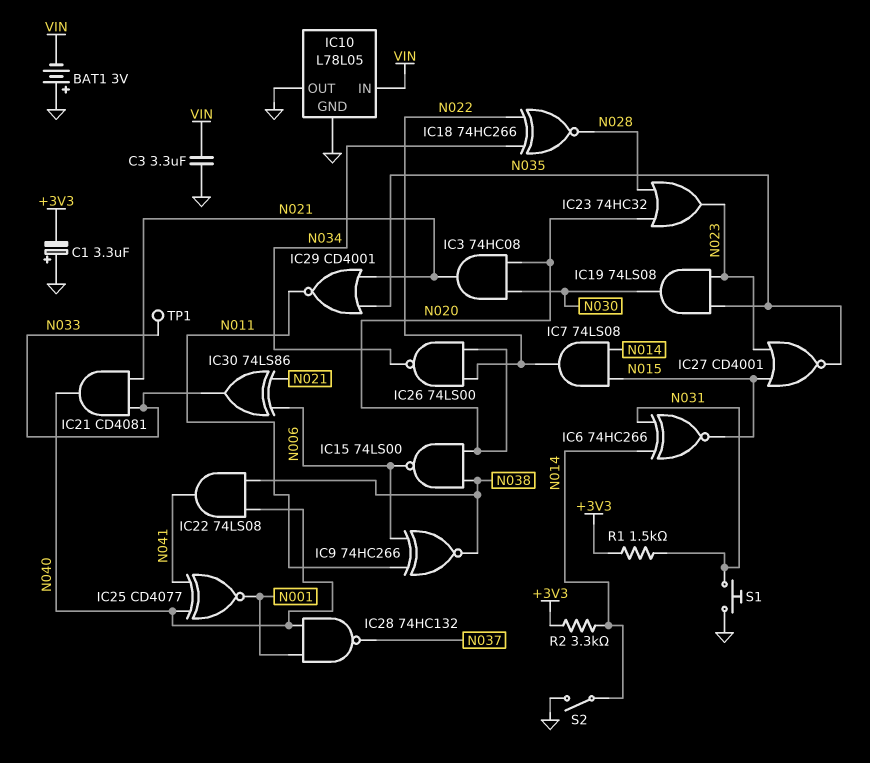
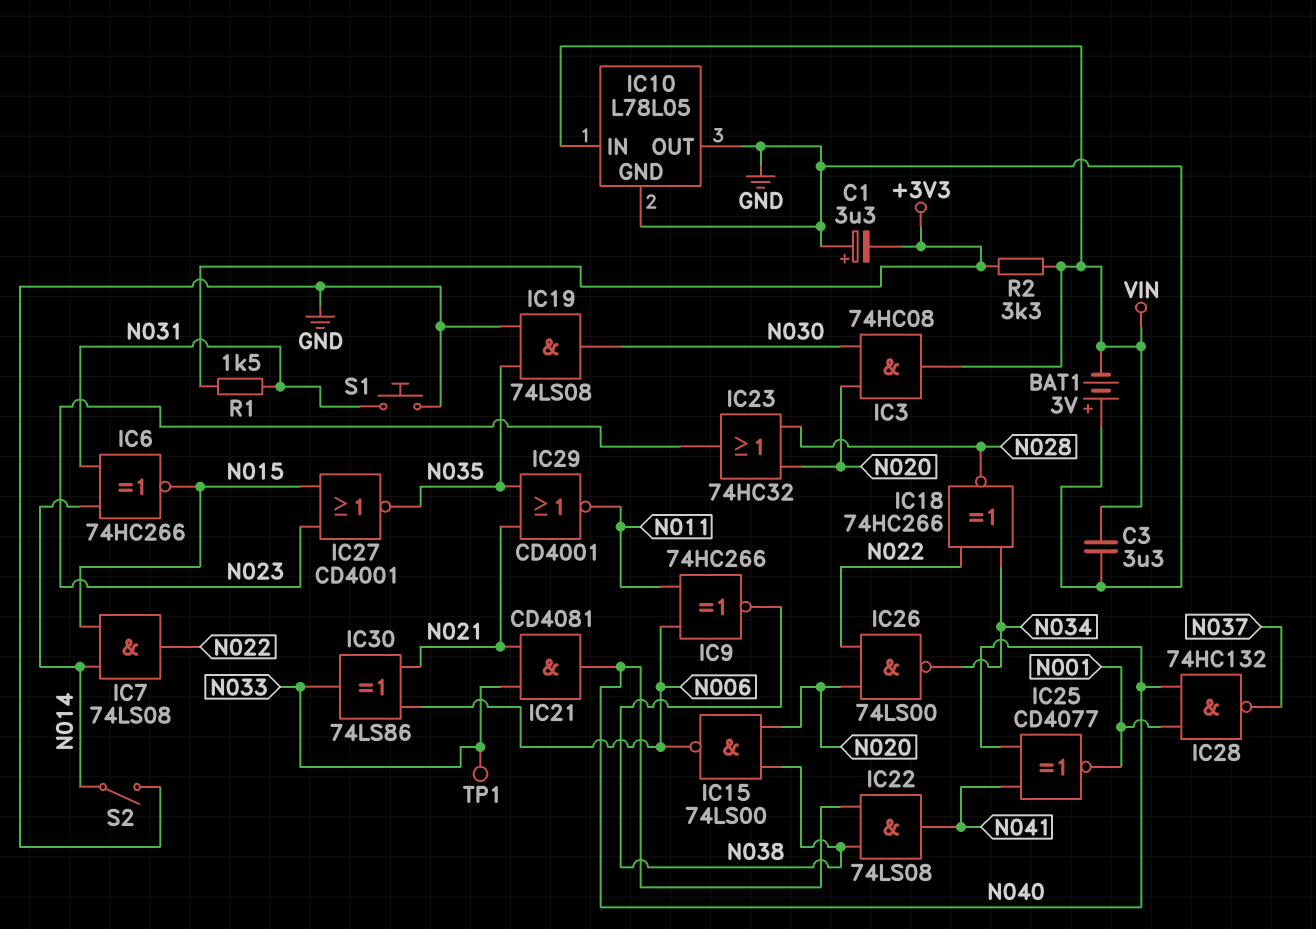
IC3: AND 74HC08 (in N020, in N030, out N021) -> AND 74HC08 (in N020, in N030, out VIN)
IC19: AND 74LS08 (in N023, in N035, out N030) -> AND 74LS08 (in GND, in N035, out N030)
R2: 3.3k (+3V3, N014) -> 3.3k (+3V3, VIN)

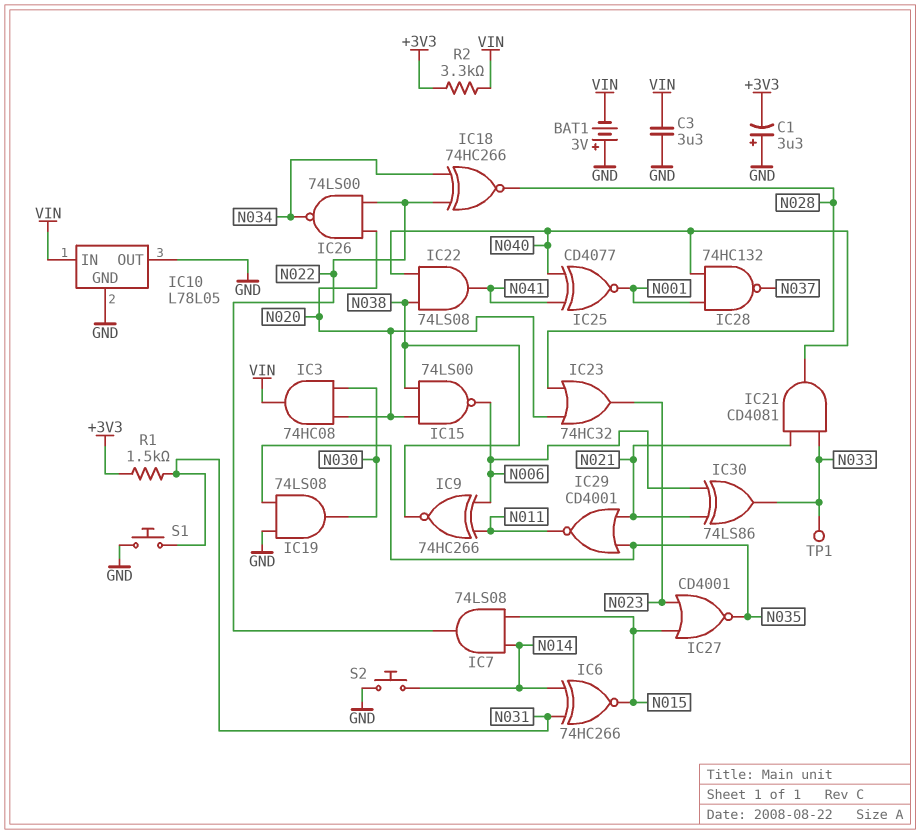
S2: switch (GND, N014) -> button (GND, N014)

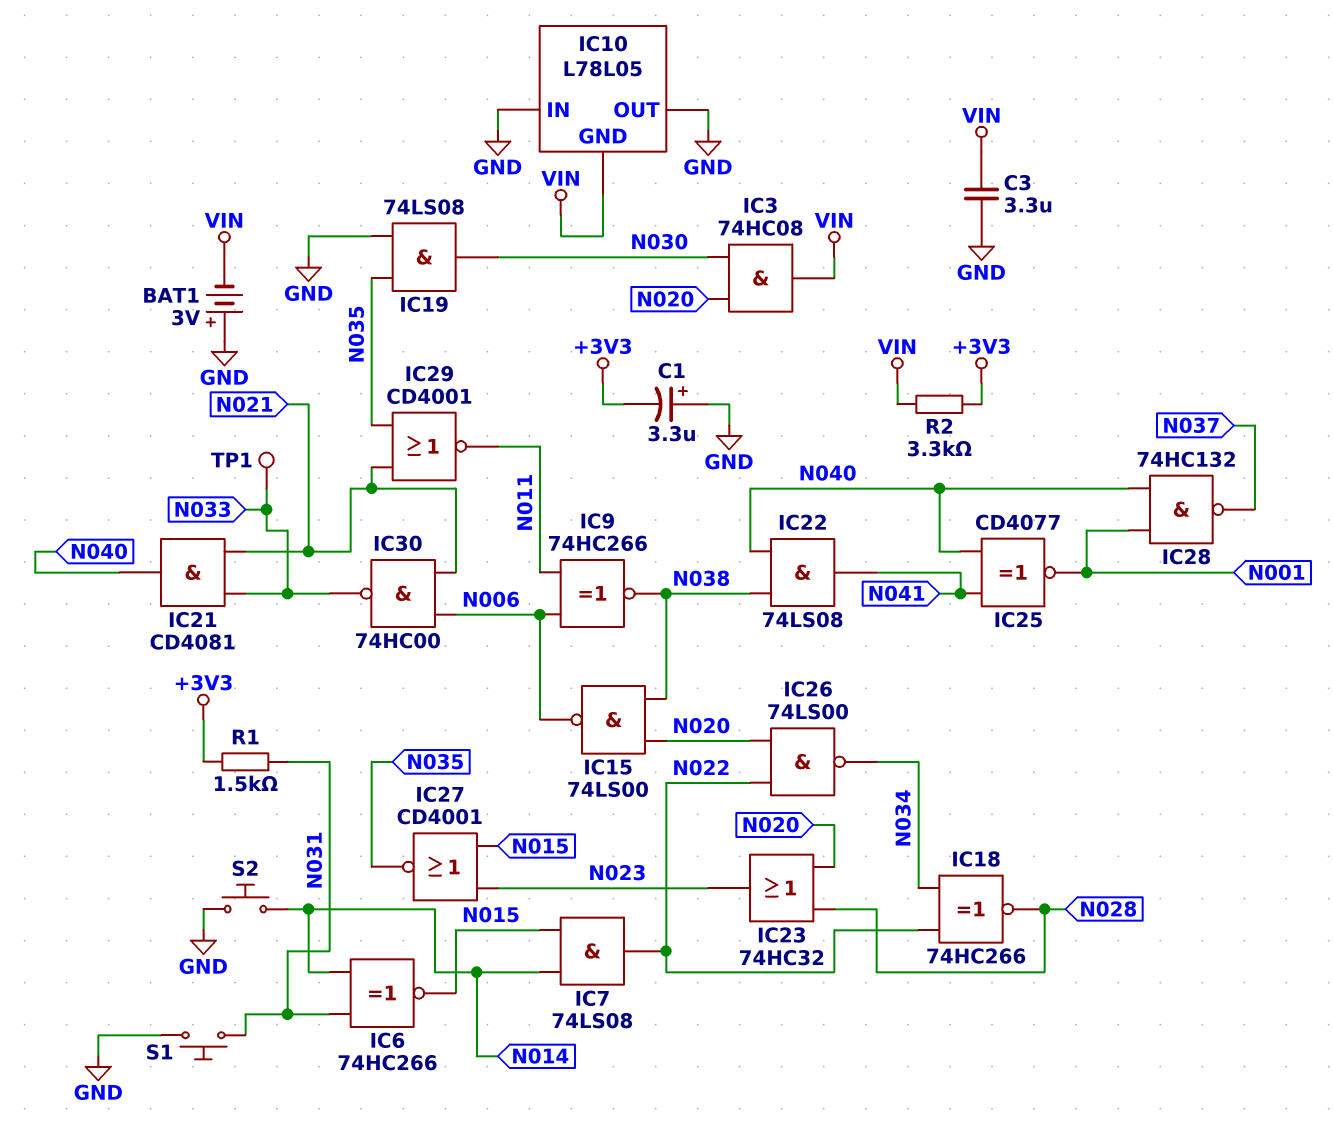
IC10 pin GND: GND -> VIN
IC10 pin IN: VIN -> GND
IC30: XOR 74LS86 (in N006, in N021, out N033) -> NAND 74HC00 (in N006, in N021, out N033)

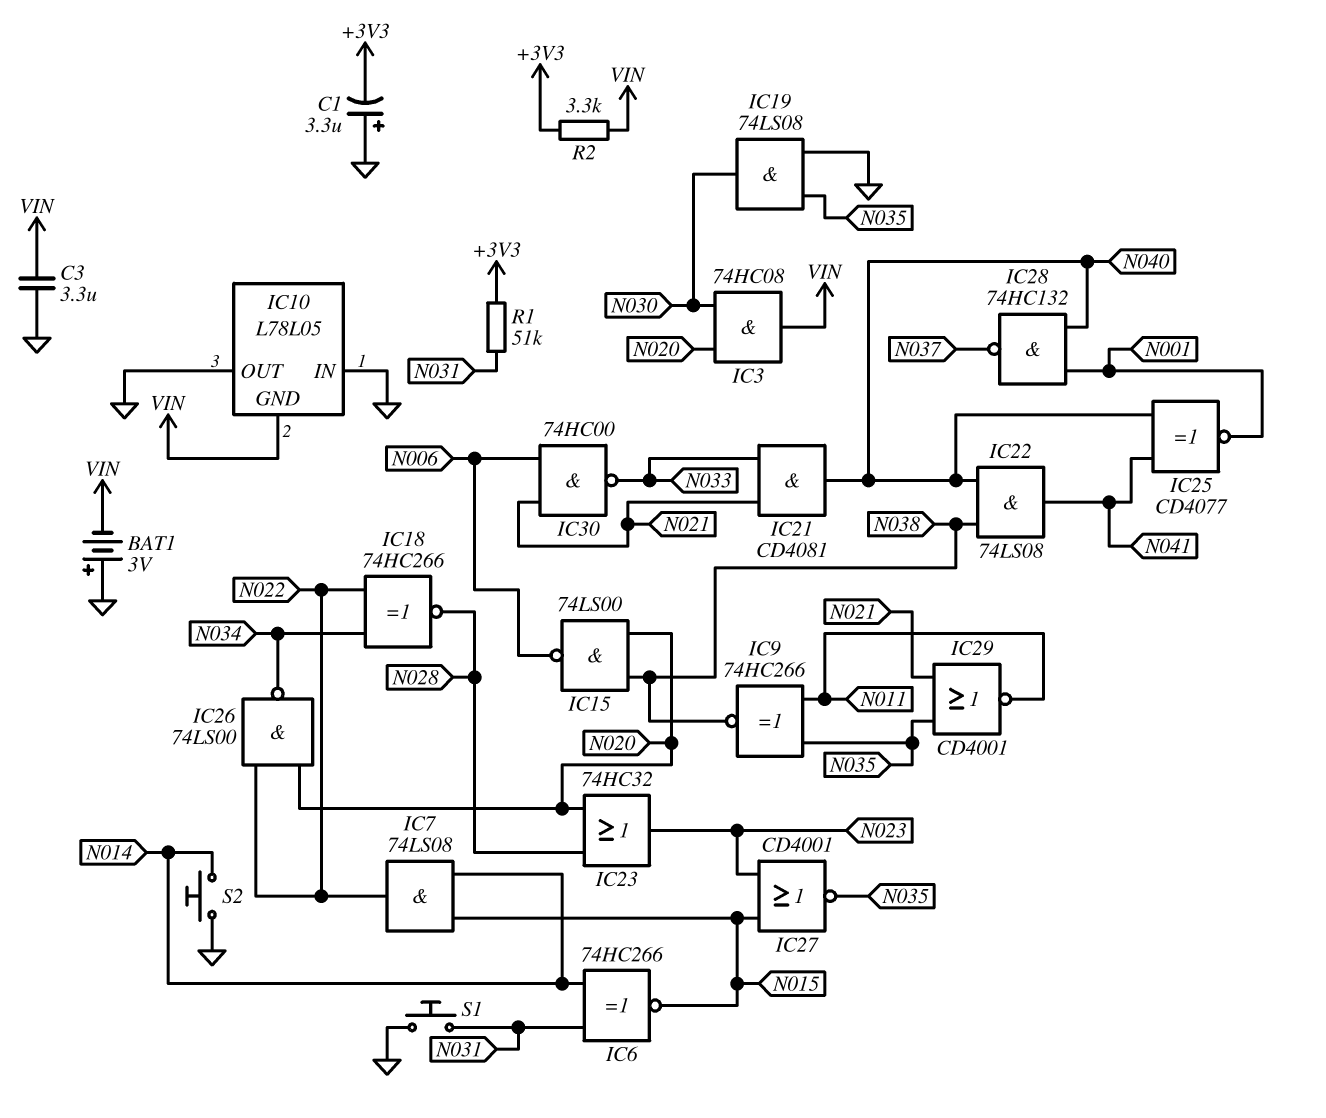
IC9: XNOR 74HC266 (in N006, in N011, out N038) -> XNOR 74HC266 (in N011, in N035, out N038)
R1: 1.5k (+3V3, N031) -> 51k (+3V3, N031)
TP1: test point (N033) -> none

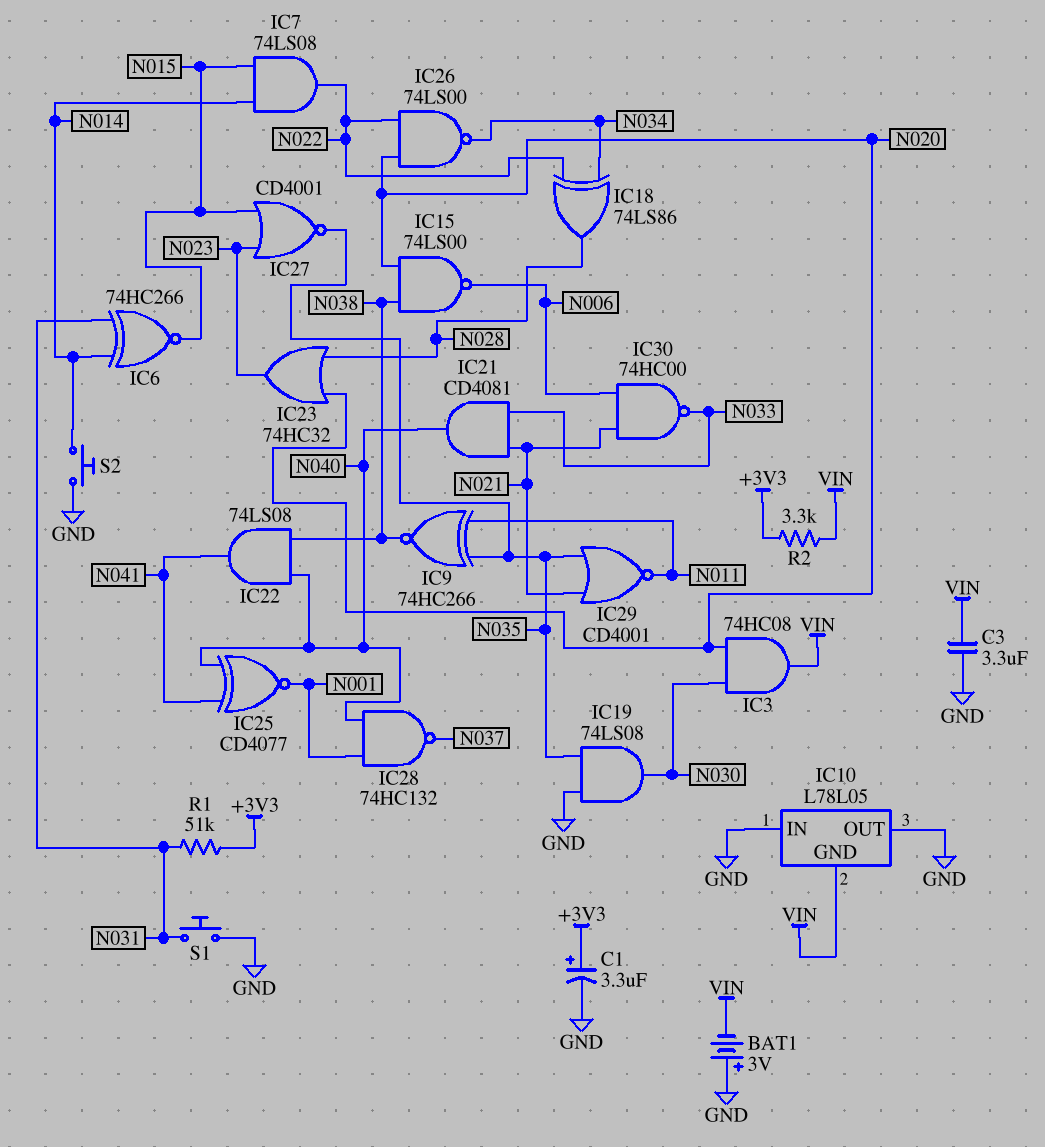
C1: 3.3uF (plus GND, minus +3V3) -> 3.3uF (plus +3V3, minus GND)
IC18: XNOR 74HC266 (in N022, in N034, out N028) -> XOR 74LS86 (in N022, in N034, out N028)

